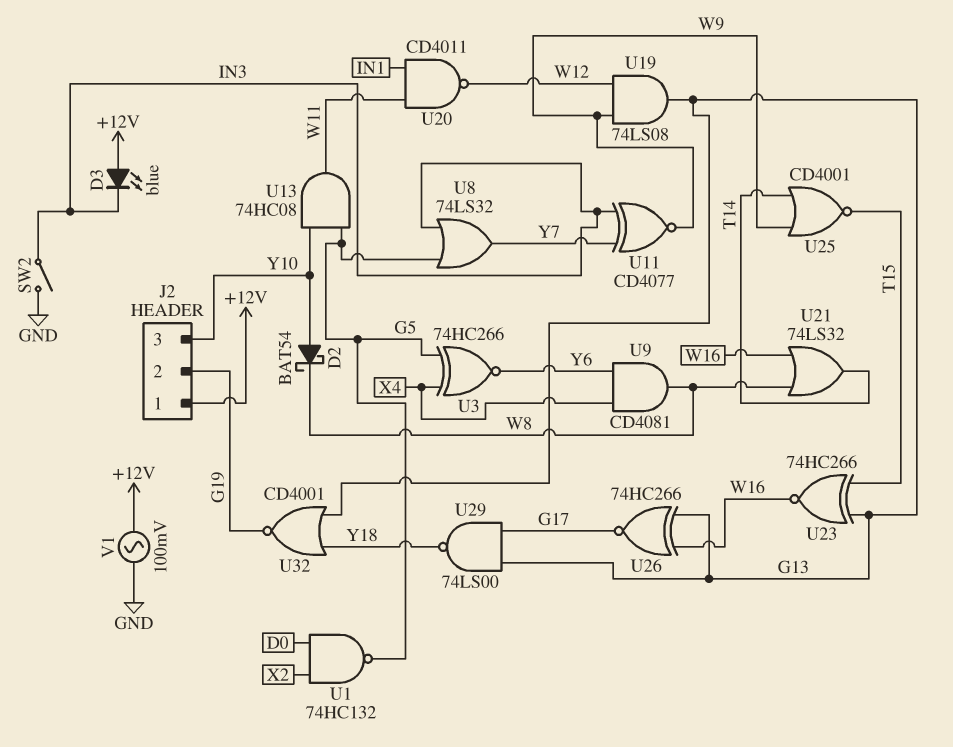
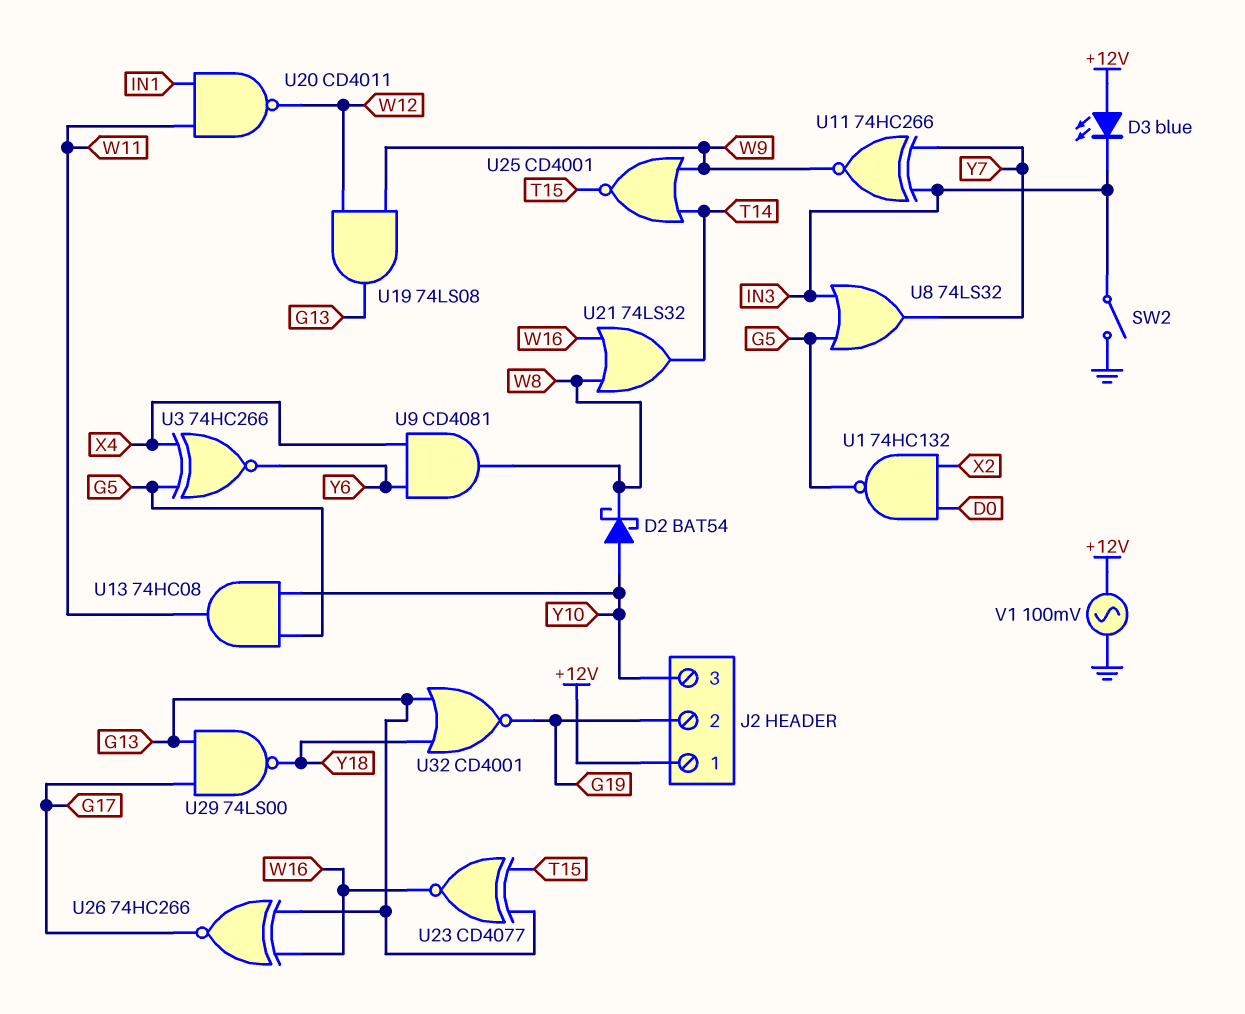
U11: XNOR CD4077 (in IN3, in Y7, out W9) -> XNOR 74HC266 (in IN3, in Y7, out W9)
U23: XNOR 74HC266 (in G13, in T15, out W16) -> XNOR CD4077 (in G13, in T15, out W16)

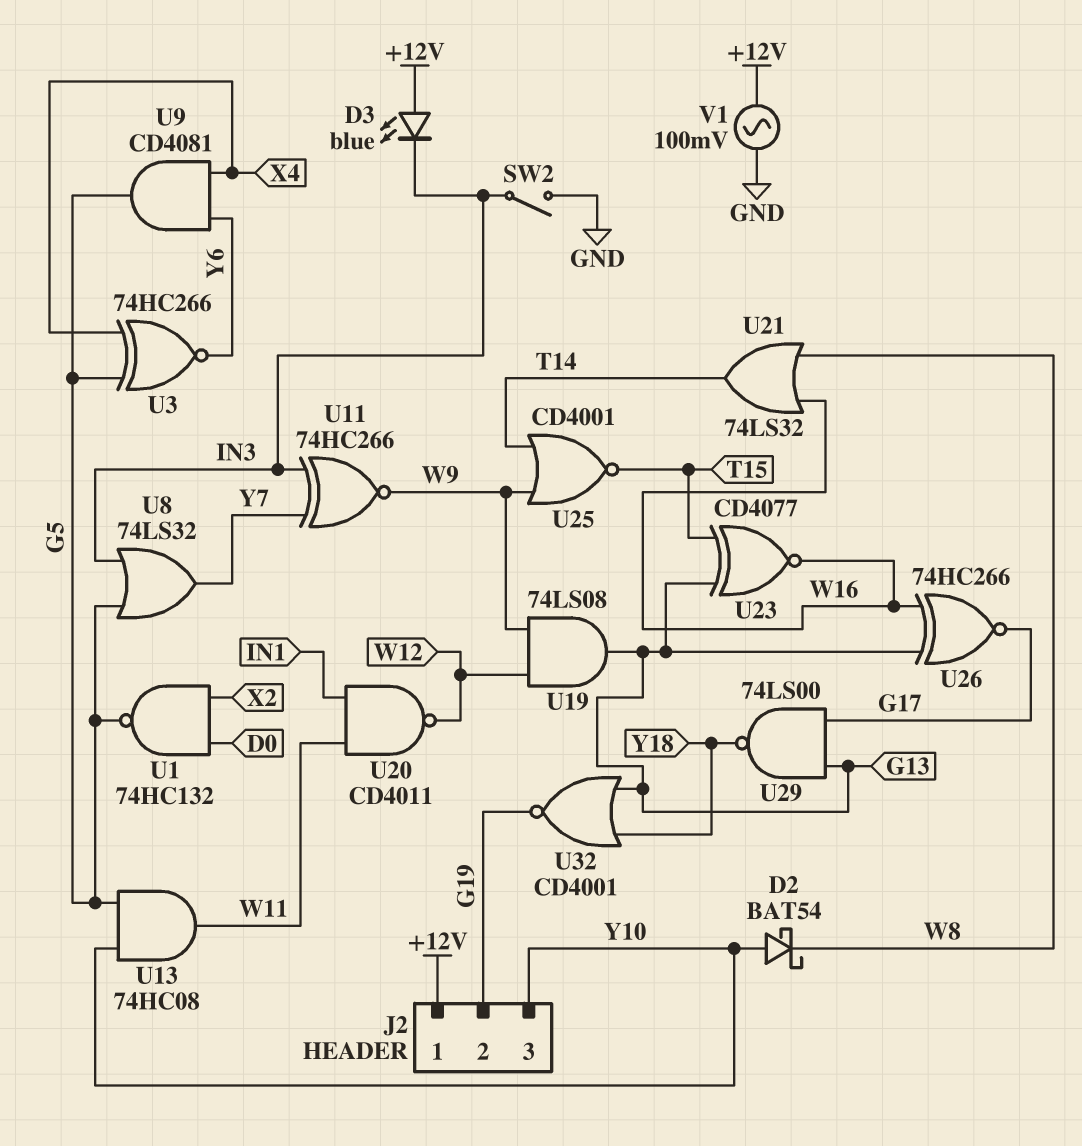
U9: AND CD4081 (in X4, in Y6, out W8) -> AND CD4081 (in X4, in Y6, out G5)

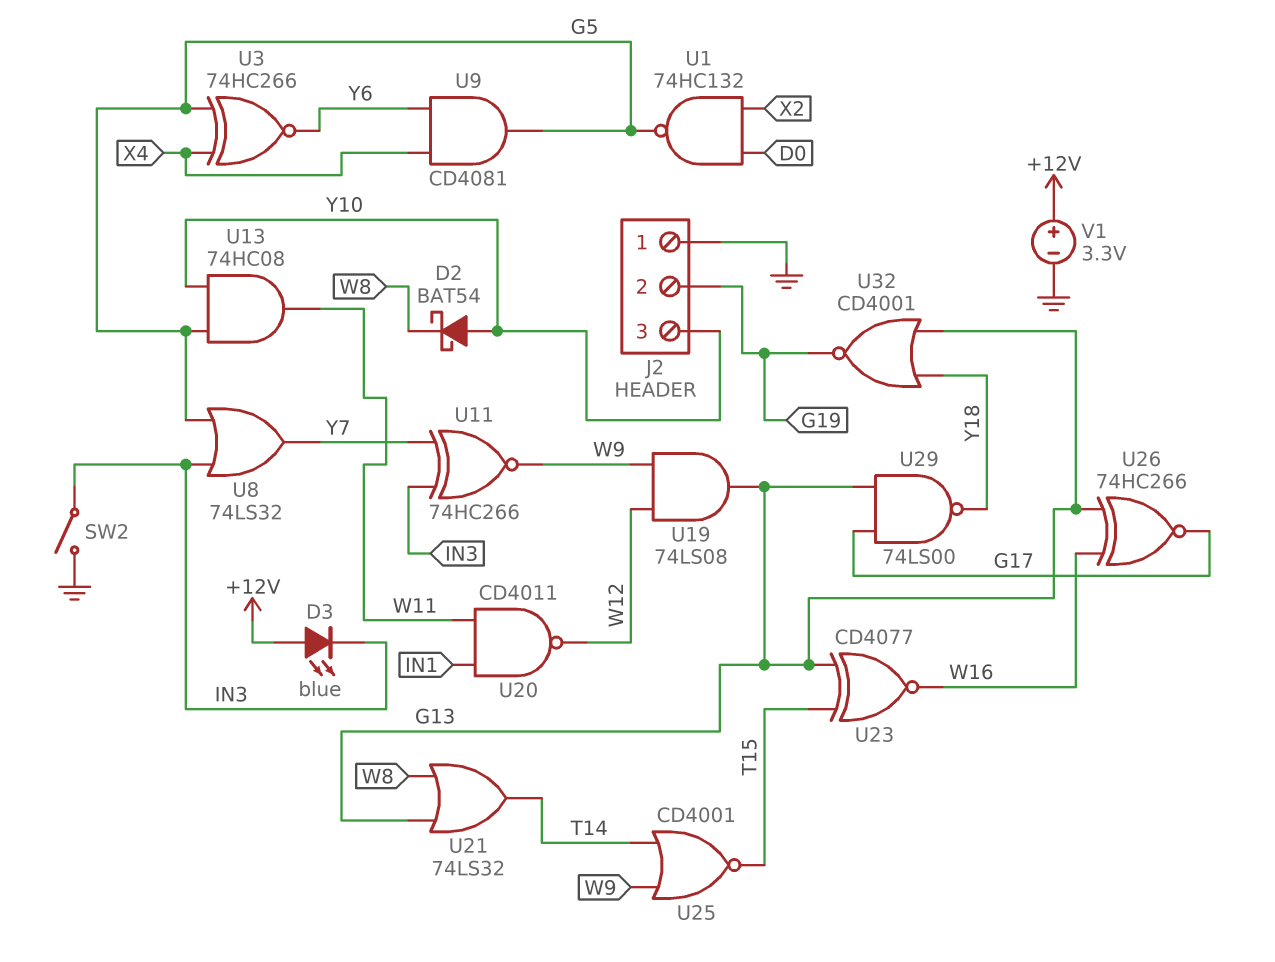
J2 pin 1: +12V -> GND
U21: OR 74LS32 (in W8, in W16, out T14) -> OR 74LS32 (in G13, in W8, out T14)
V1: AC 100mV (+12V, GND) -> 3.3V (plus +12V, minus GND)

